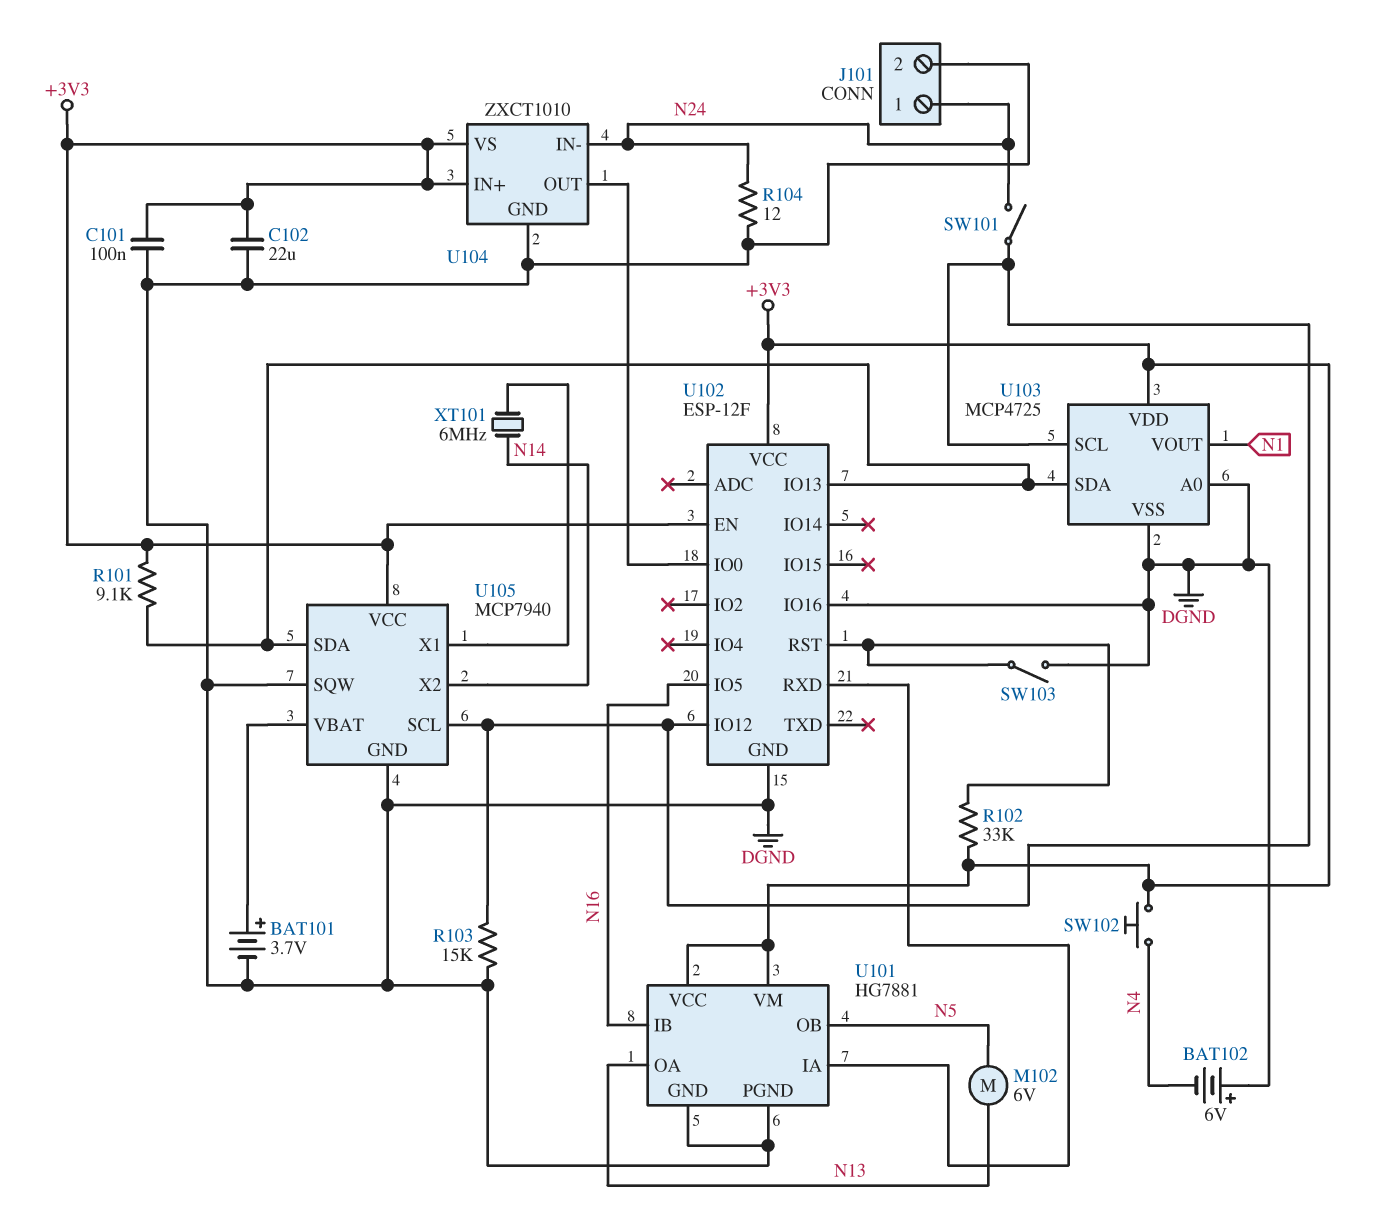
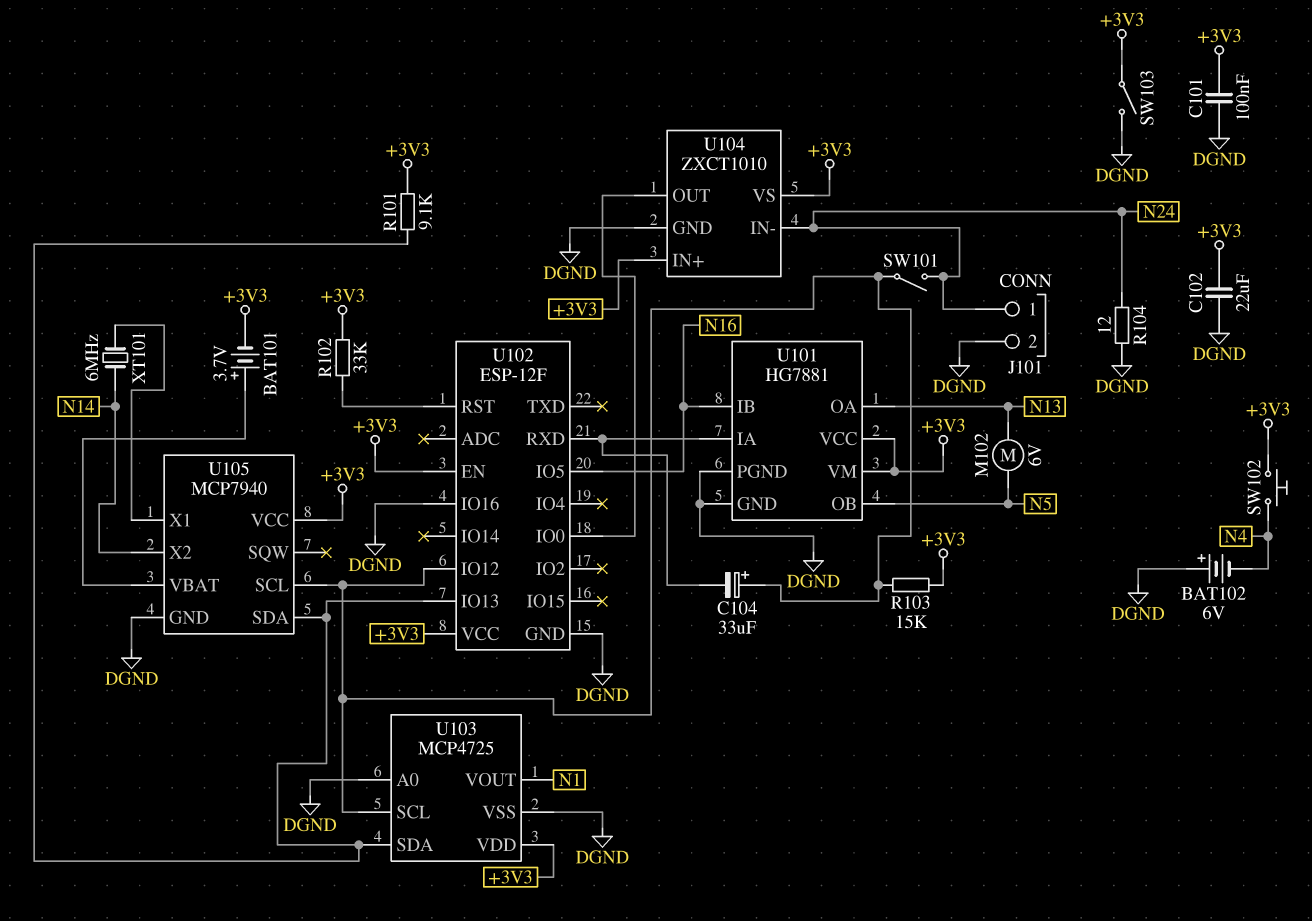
BAT101: 3.7V (plus U105/VBAT, minus DGND) -> 3.7V (plus U105/VBAT, minus +3V3)
C104: none -> 33uF (plus U102/IO12, minus U101/IA)
R103: 15k (DGND, U102/IO12) -> 15k (+3V3, U102/IO12)
SW103: switch (DGND, U102/RST) -> switch (+3V3, DGND)
U105 pin SQW: DGND -> none

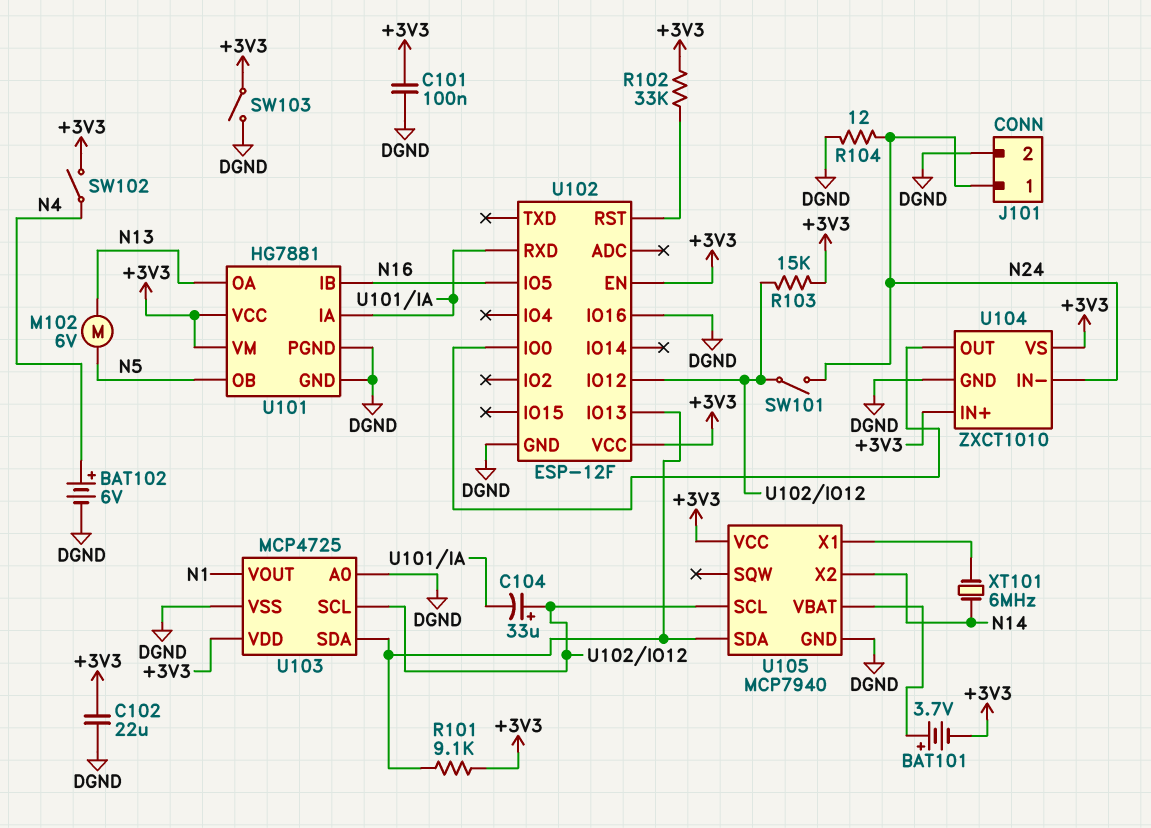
BAT102: 6V (plus DGND, minus N4) -> 6V (plus N4, minus DGND)
SW102: button (+3V3, N4) -> switch (+3V3, N4)

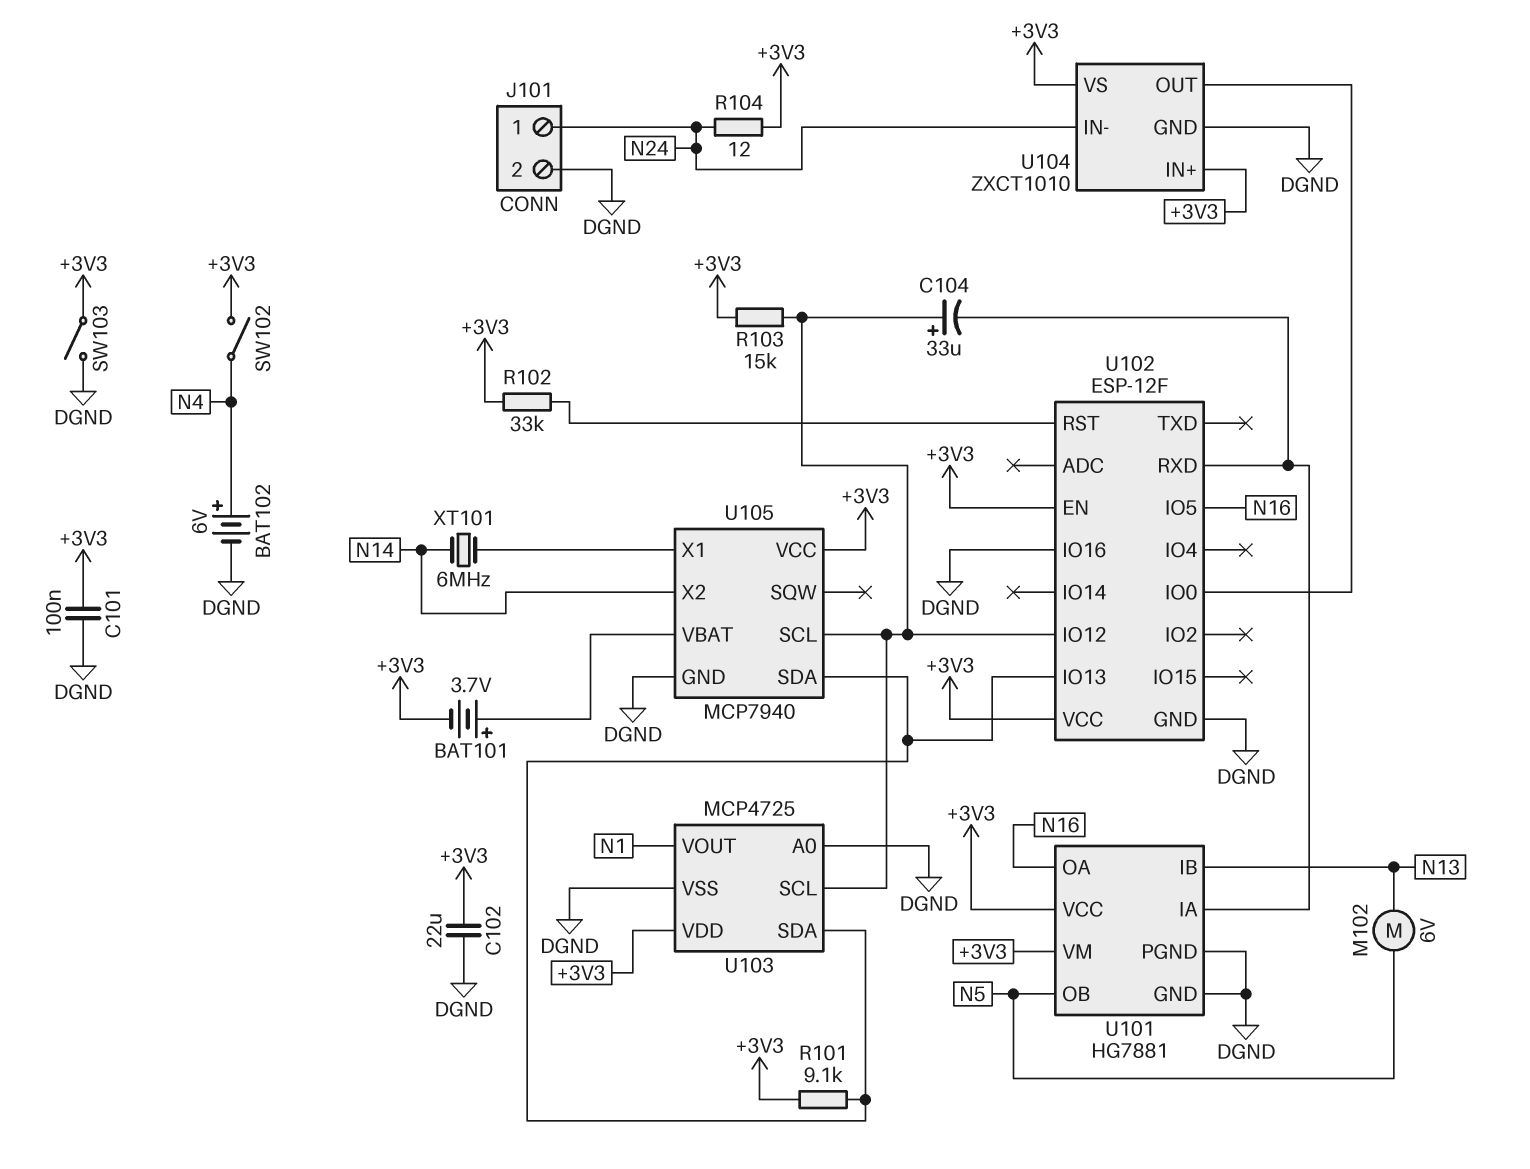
R104: 12 (DGND, N24) -> 12 (+3V3, N24)
SW101: switch (N24, U102/IO12) -> none
U101 pin IB: N16 -> N13
U101 pin OA: N13 -> N16

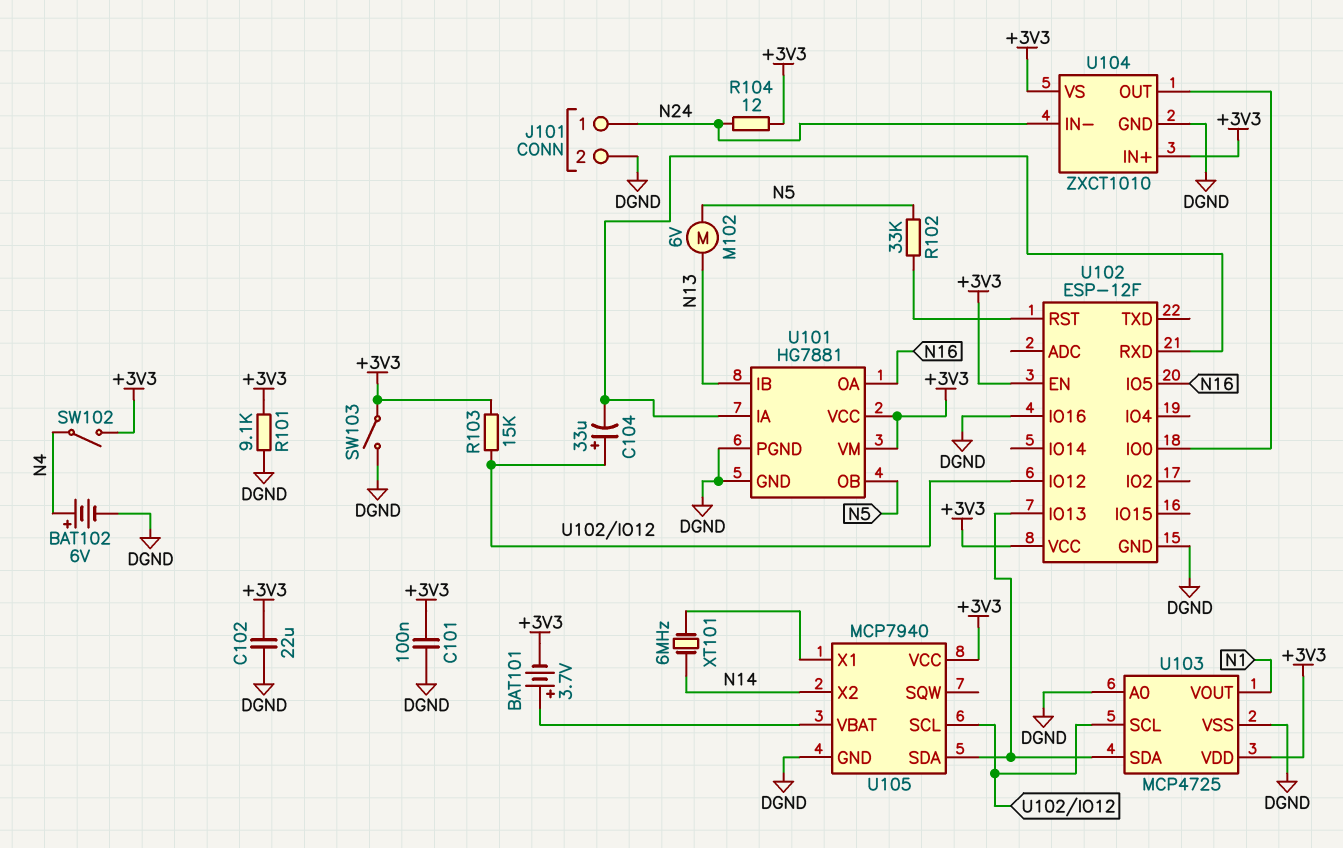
R101: 9.1k (+3V3, U102/IO13) -> 9.1k (+3V3, DGND)
R102: 33k (+3V3, U102/RST) -> 33k (N5, U102/RST)

